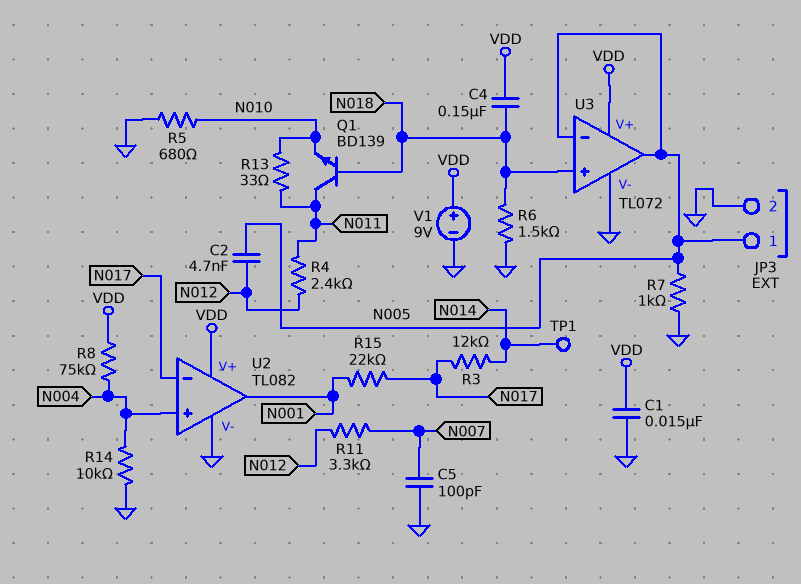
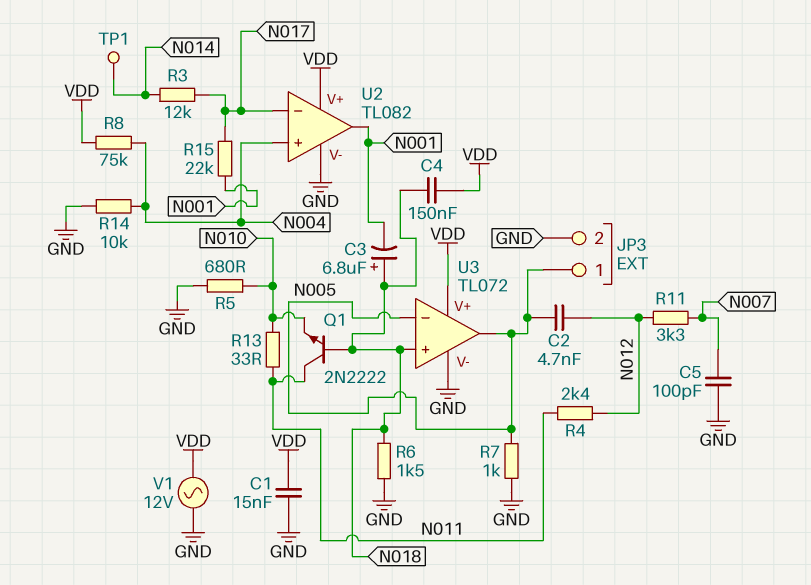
C3: none -> 6.8uF (plus N018, minus N001)
Q1: NPN BD139 (B N018, C N011, E N010) -> NPN 2N2222 (B N018, C N011, E N010)
V1: 9V (plus VDD, minus GND) -> AC 12V (GND, VDD)

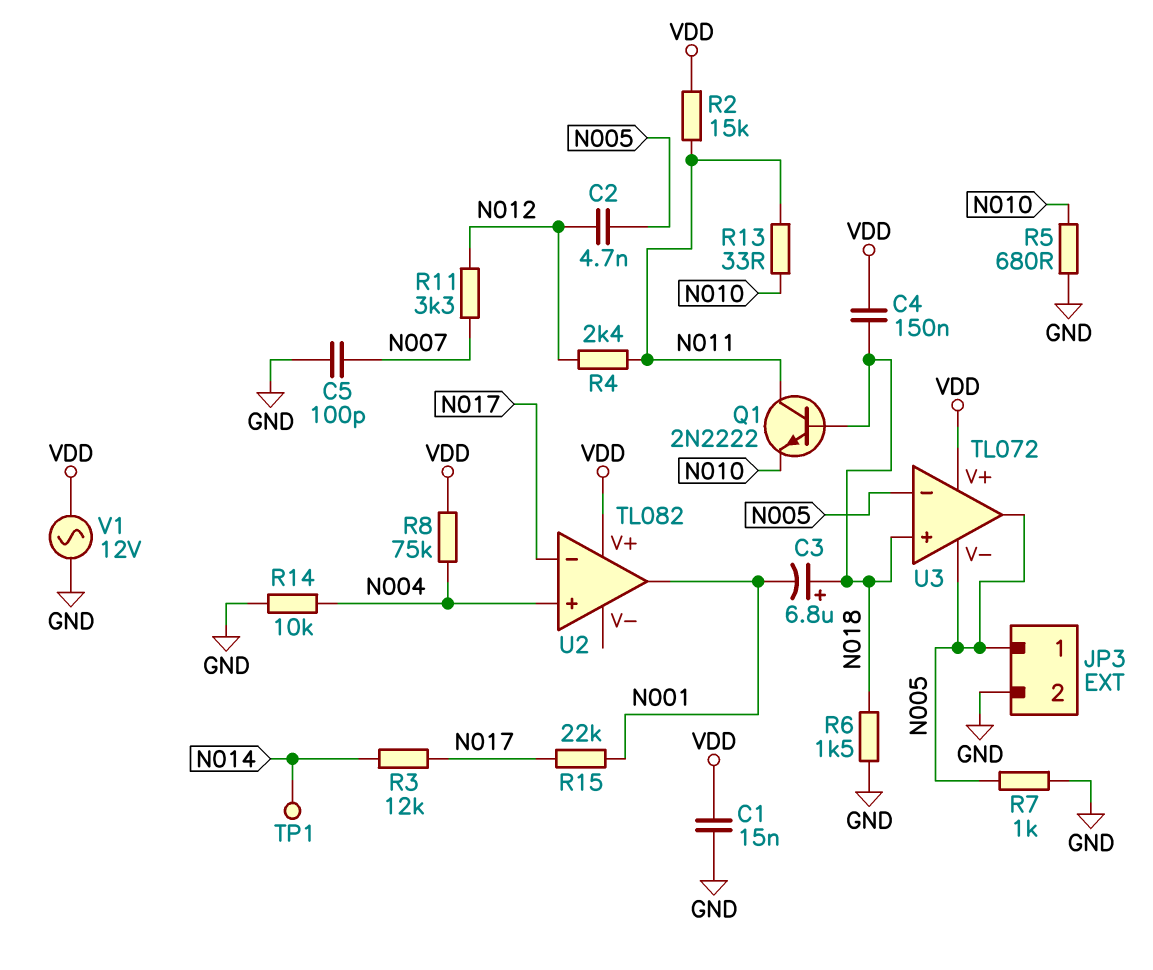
R2: none -> 15k (N011, VDD)
U2 pin V-: GND -> none
U3 pin V-: GND -> N005

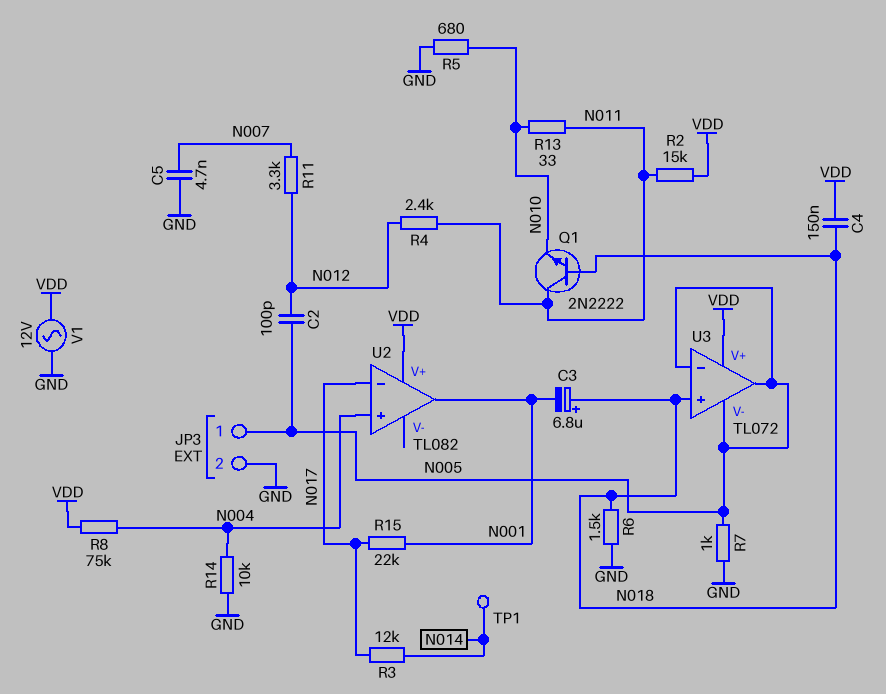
C1: 15nF (GND, VDD) -> none
C2: 4.7nF (N005, N012) -> 100pF (N005, N012)
C5: 100pF (GND, N007) -> 4.7nF (GND, N007)

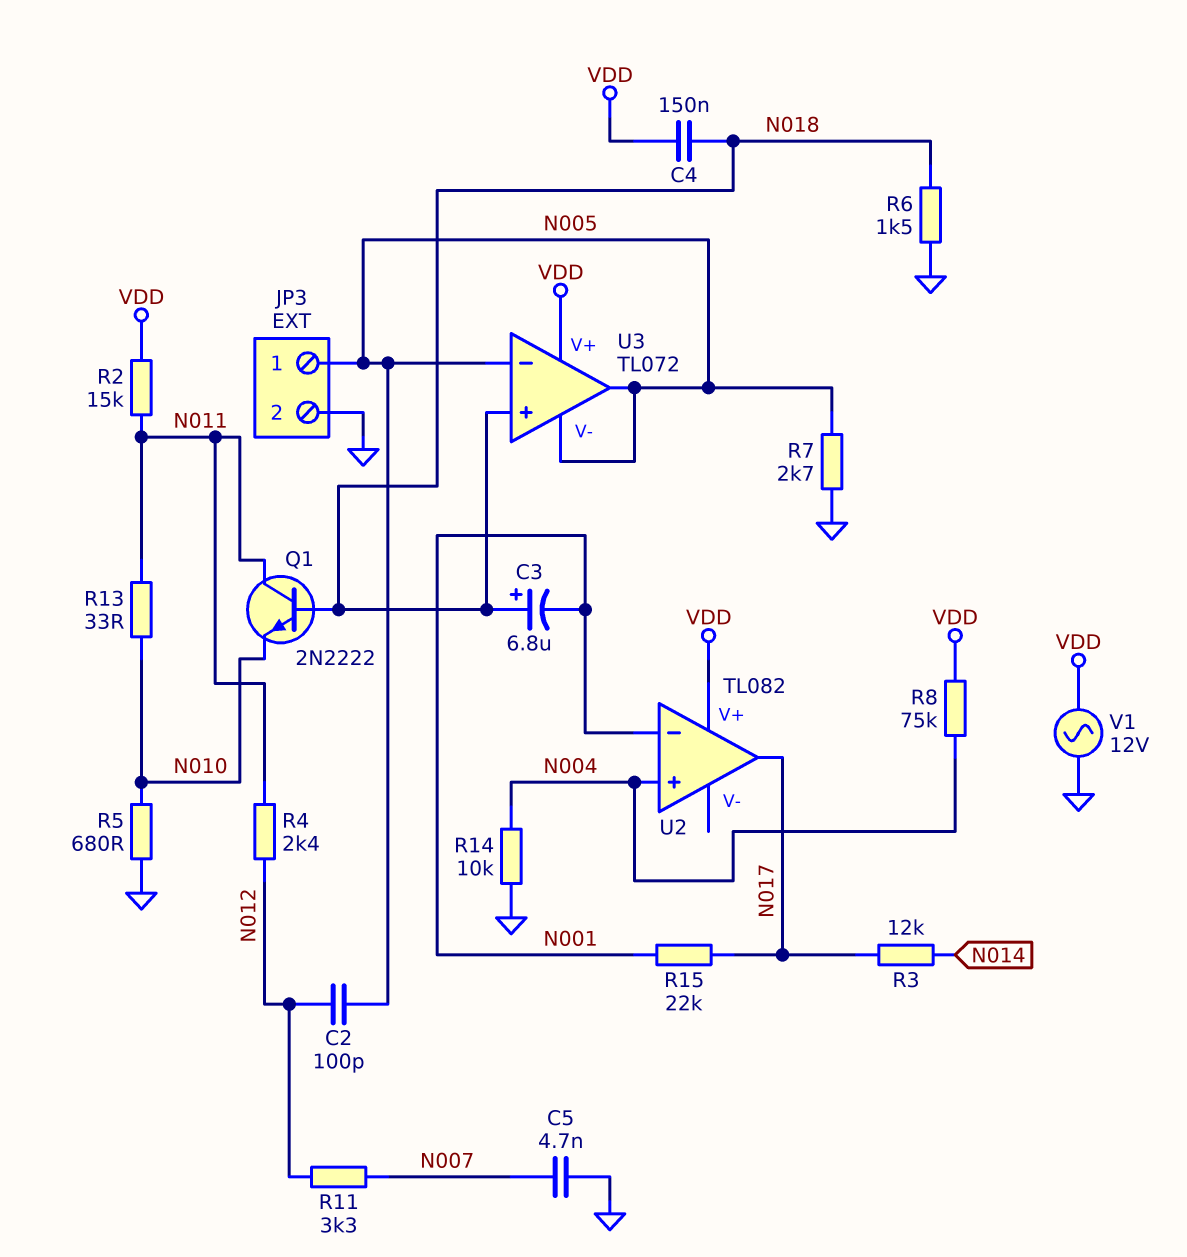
R7: 1k (GND, N005) -> 2.7k (GND, N005)
TP1: test point (N014) -> none
U2 pin in-: N017 -> N001
U2 pin out: N001 -> N017

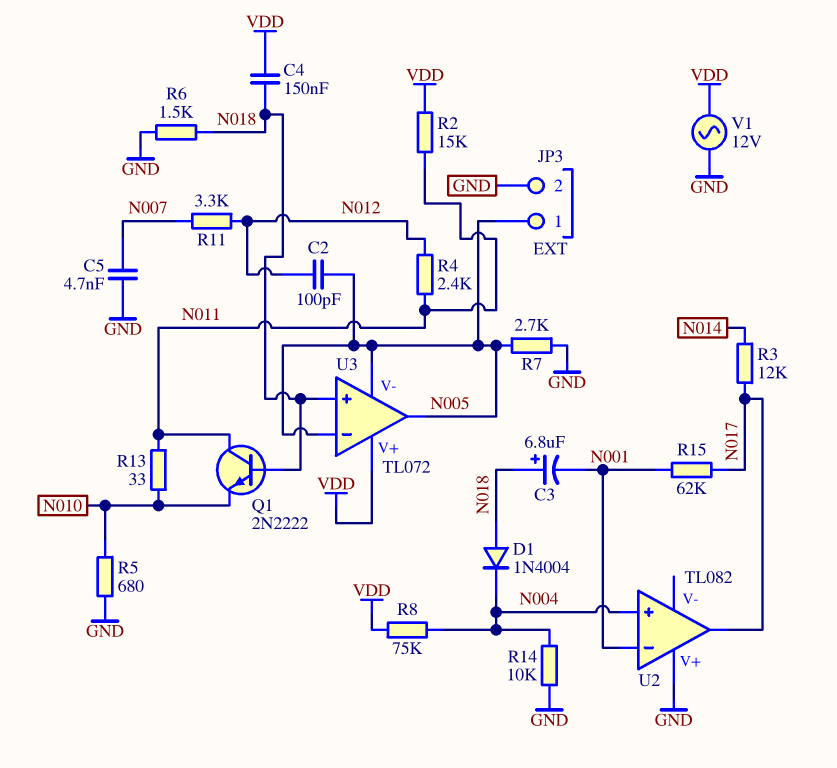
D1: none -> diode 1N4004 (A N018, K N004)
R15: 22k (N001, N017) -> 62k (N001, N017)
U2 pin V+: VDD -> GND

